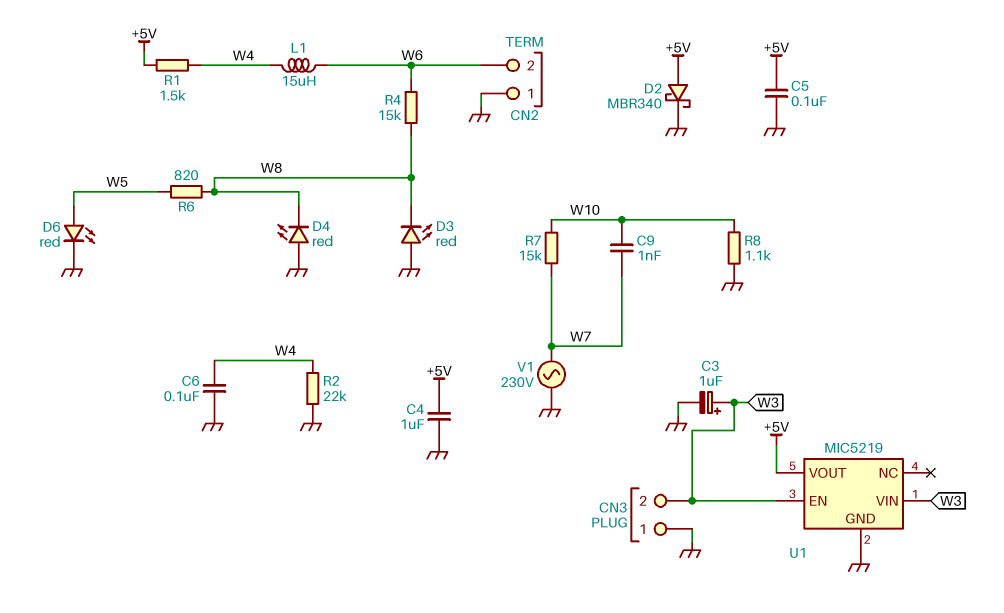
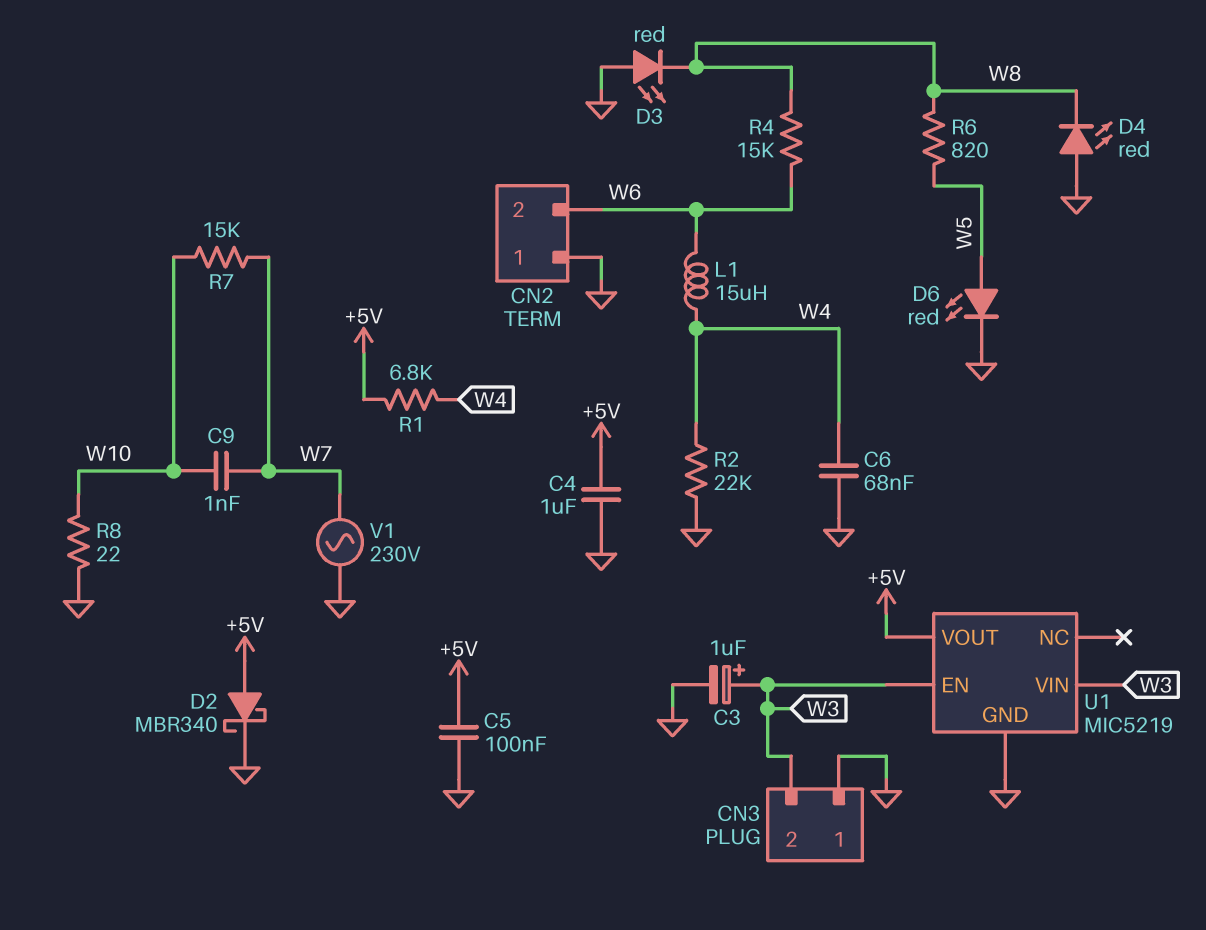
C6: 100nF (GND, W4) -> 68nF (GND, W4)
R1: 1.5k (+5V, W4) -> 6.8k (+5V, W4)
R8: 1.1k (GND, W10) -> 22 (GND, W10)

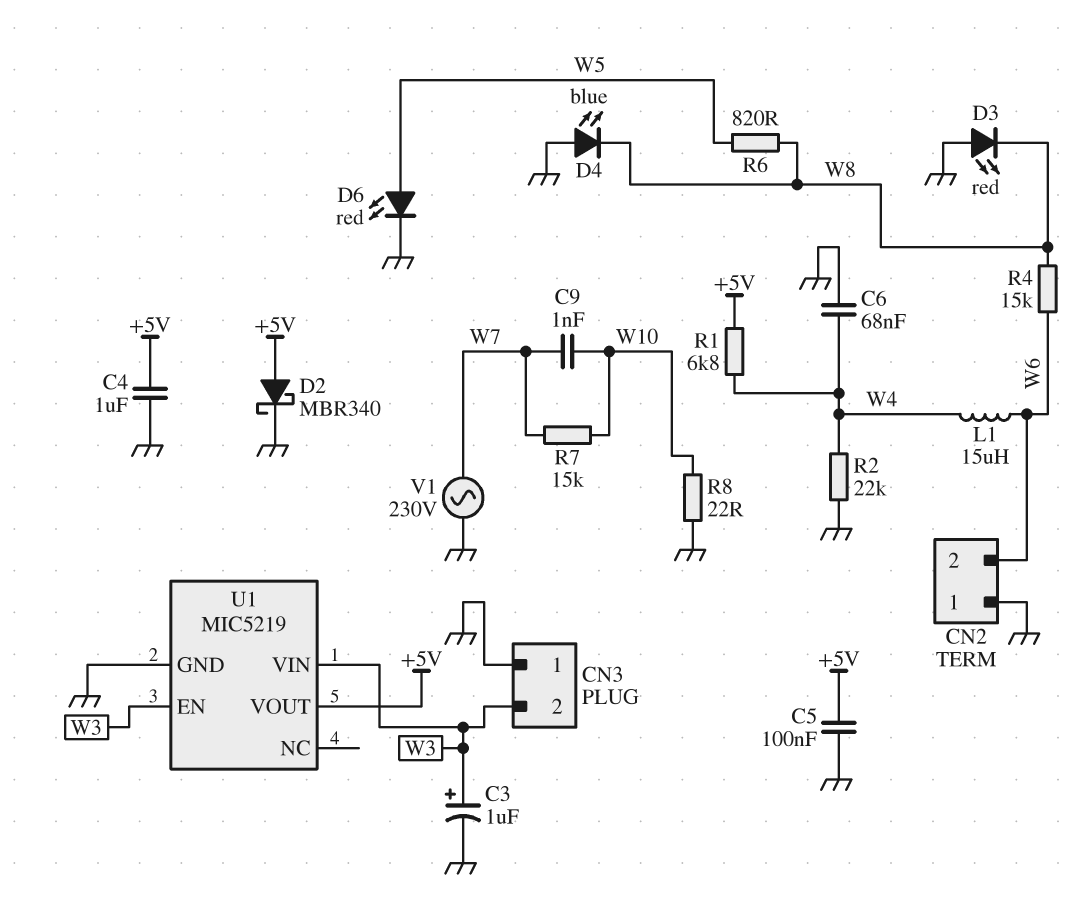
D4: LED red (A GND, K W8) -> LED blue (A GND, K W8)

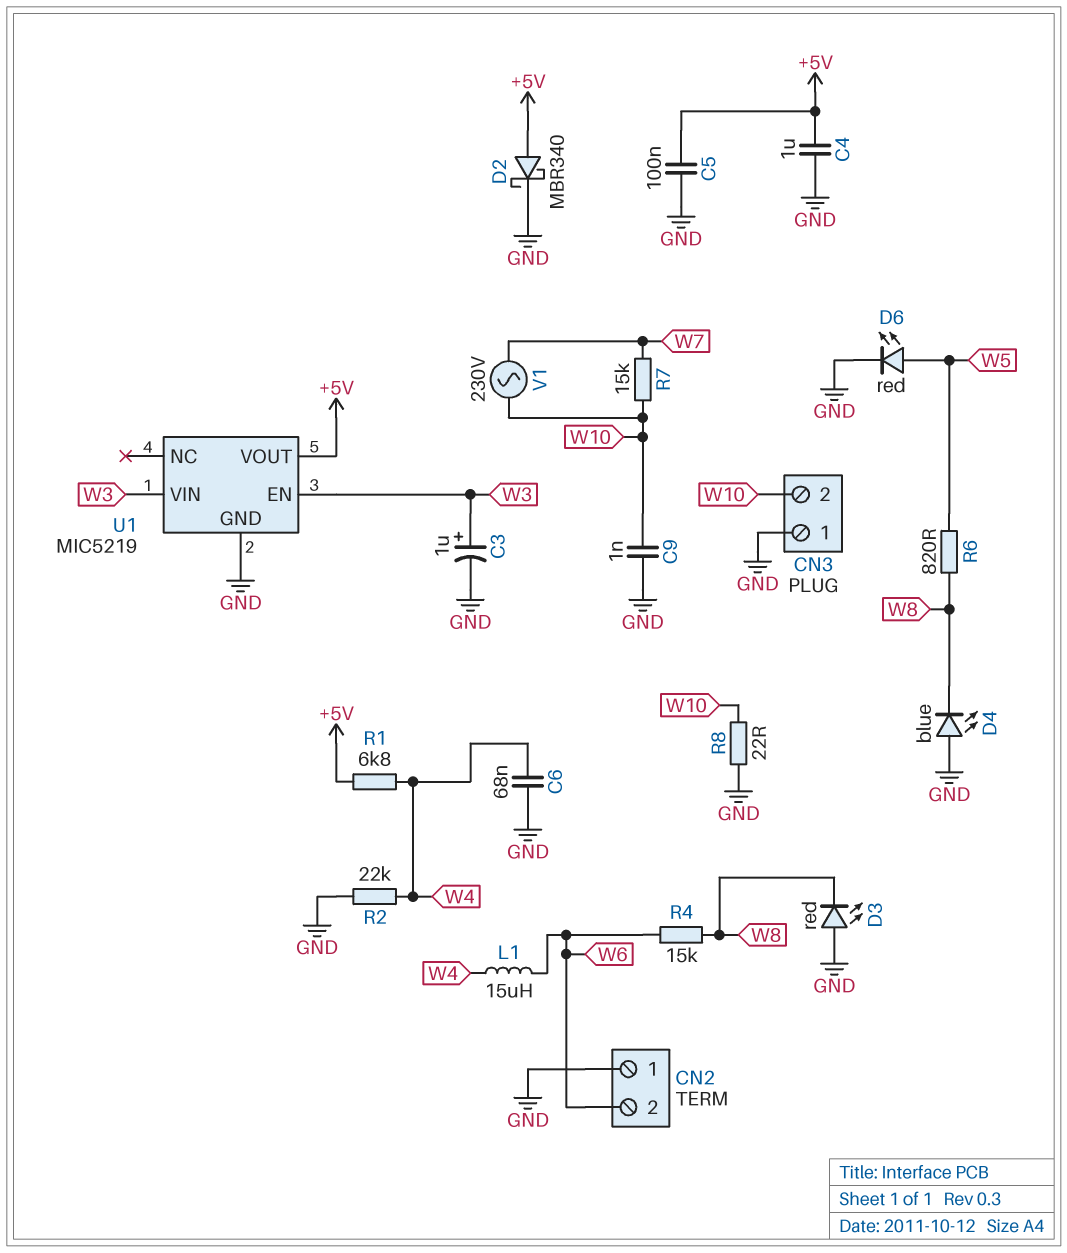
C9: 1nF (W7, W10) -> 1nF (GND, W10)
CN3 pin 2: W3 -> W10
V1: AC 230V (GND, W7) -> AC 230V (W7, W10)

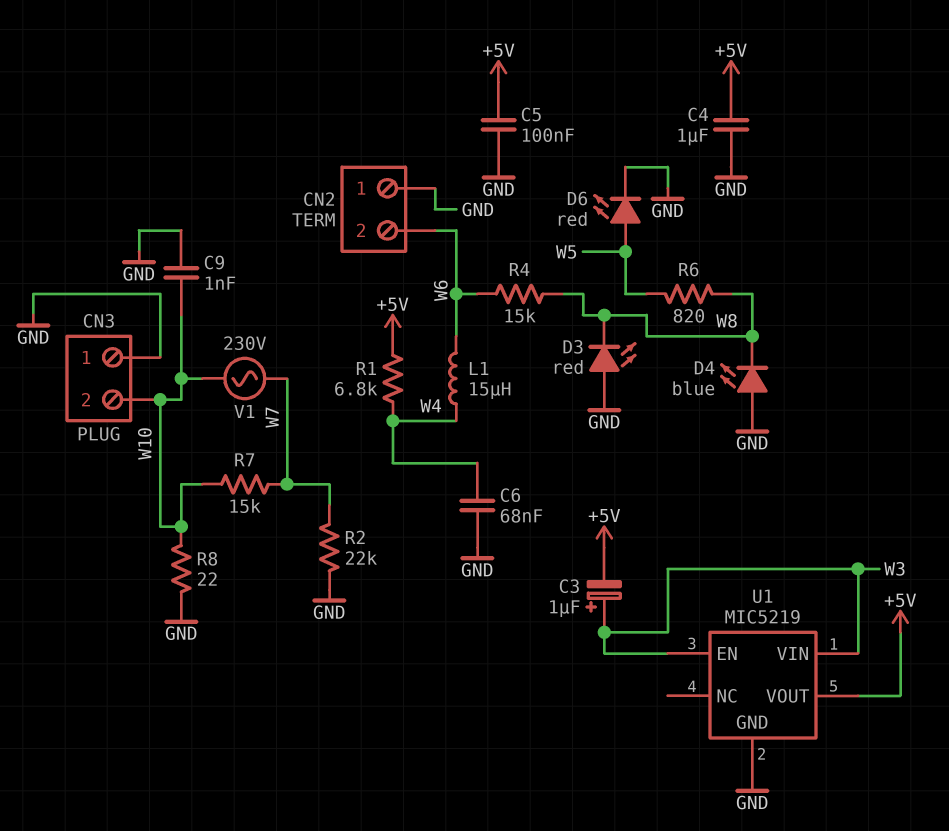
C3: 1uF (plus W3, minus GND) -> 1uF (plus W3, minus +5V)
D2: schottky MBR340 (A +5V, K GND) -> none
R2: 22k (GND, W4) -> 22k (GND, W7)

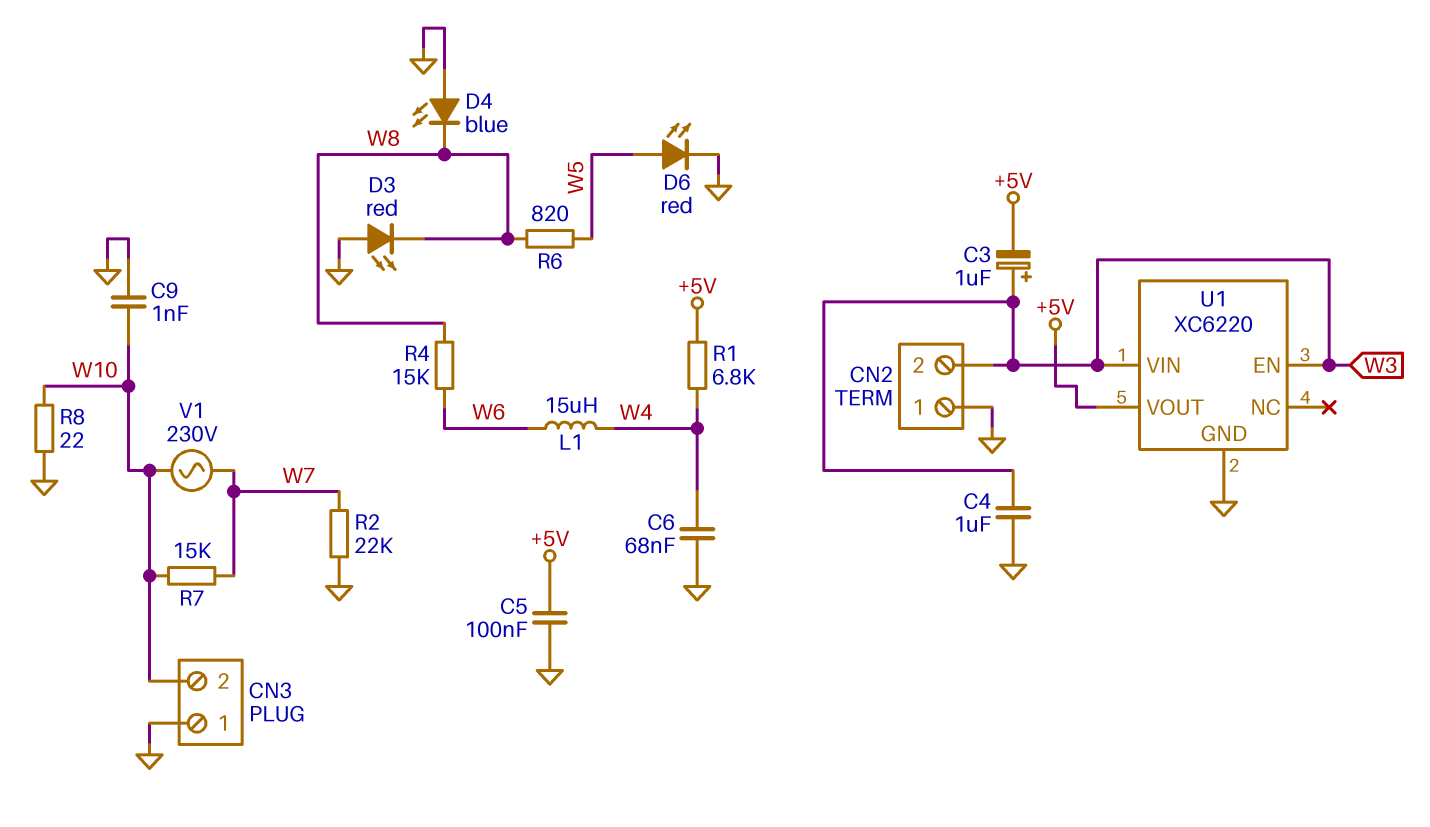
C4: 1uF (+5V, GND) -> 1uF (GND, W3)
CN2 pin 2: W6 -> W3
U1: MIC5219 -> XC6220

